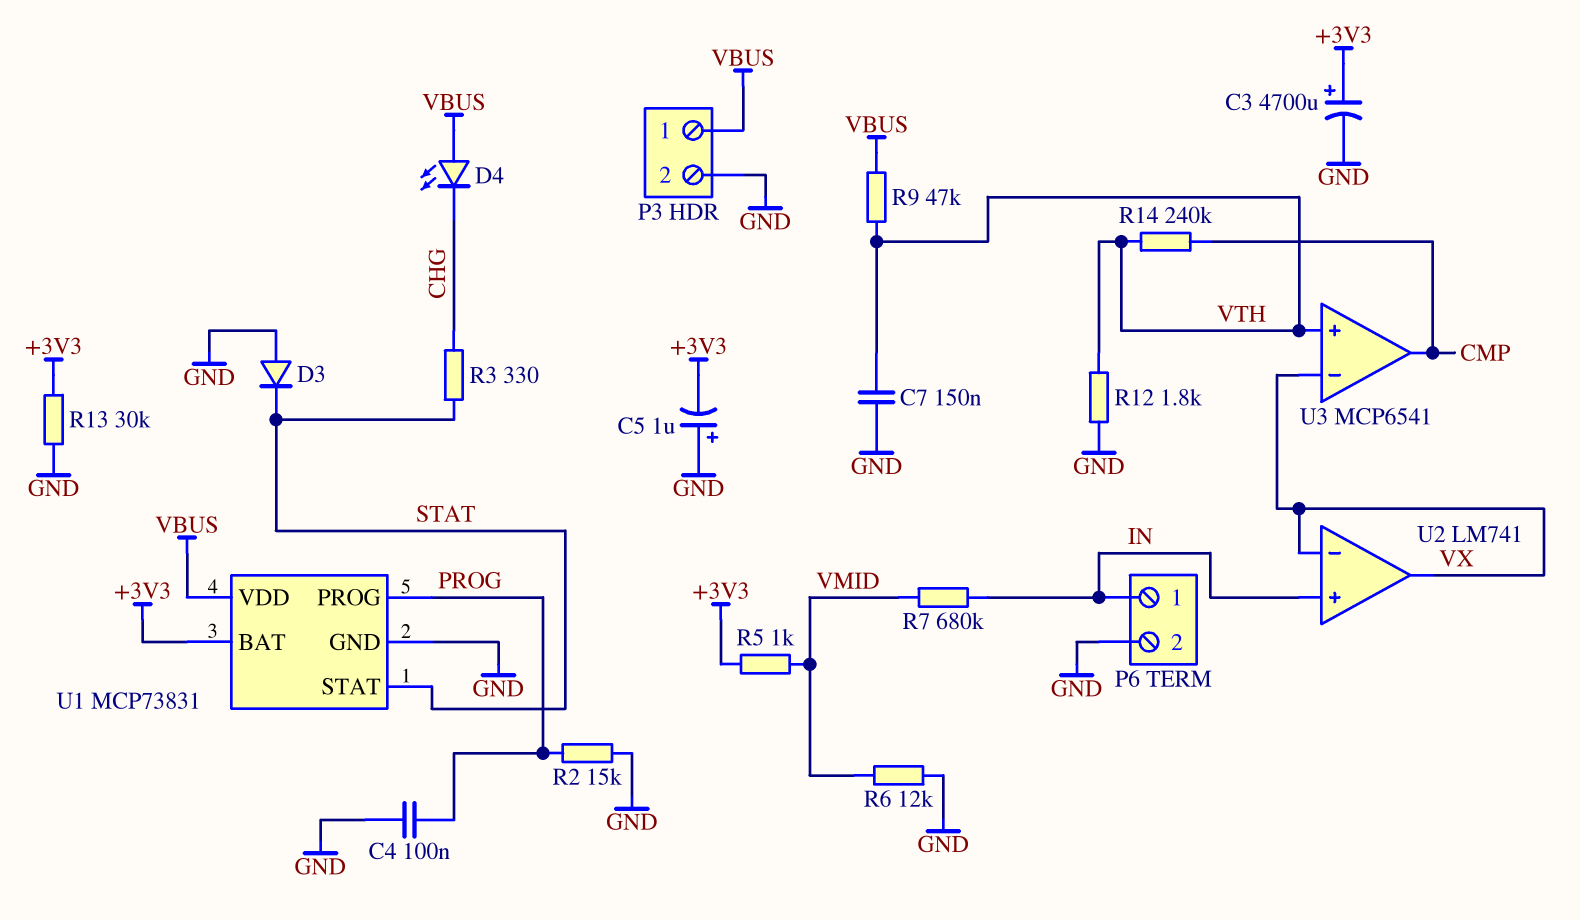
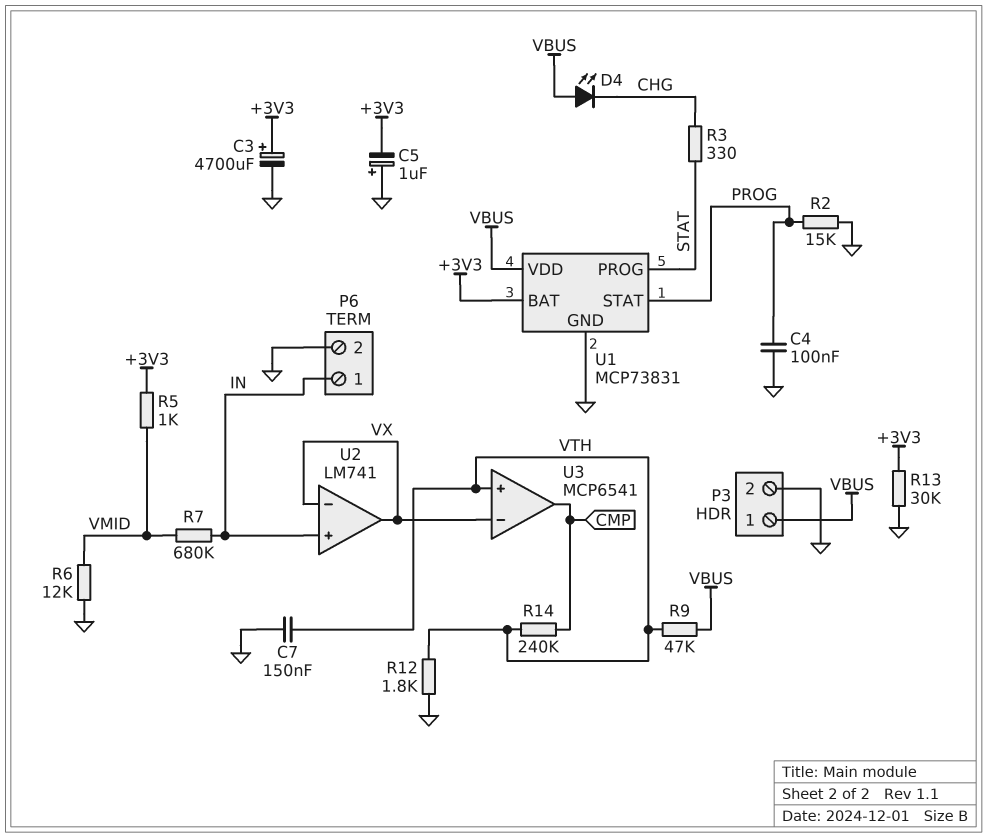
D3: diode (A GND, K STAT) -> none
U1 pin PROG: PROG -> STAT
U1 pin STAT: STAT -> PROG

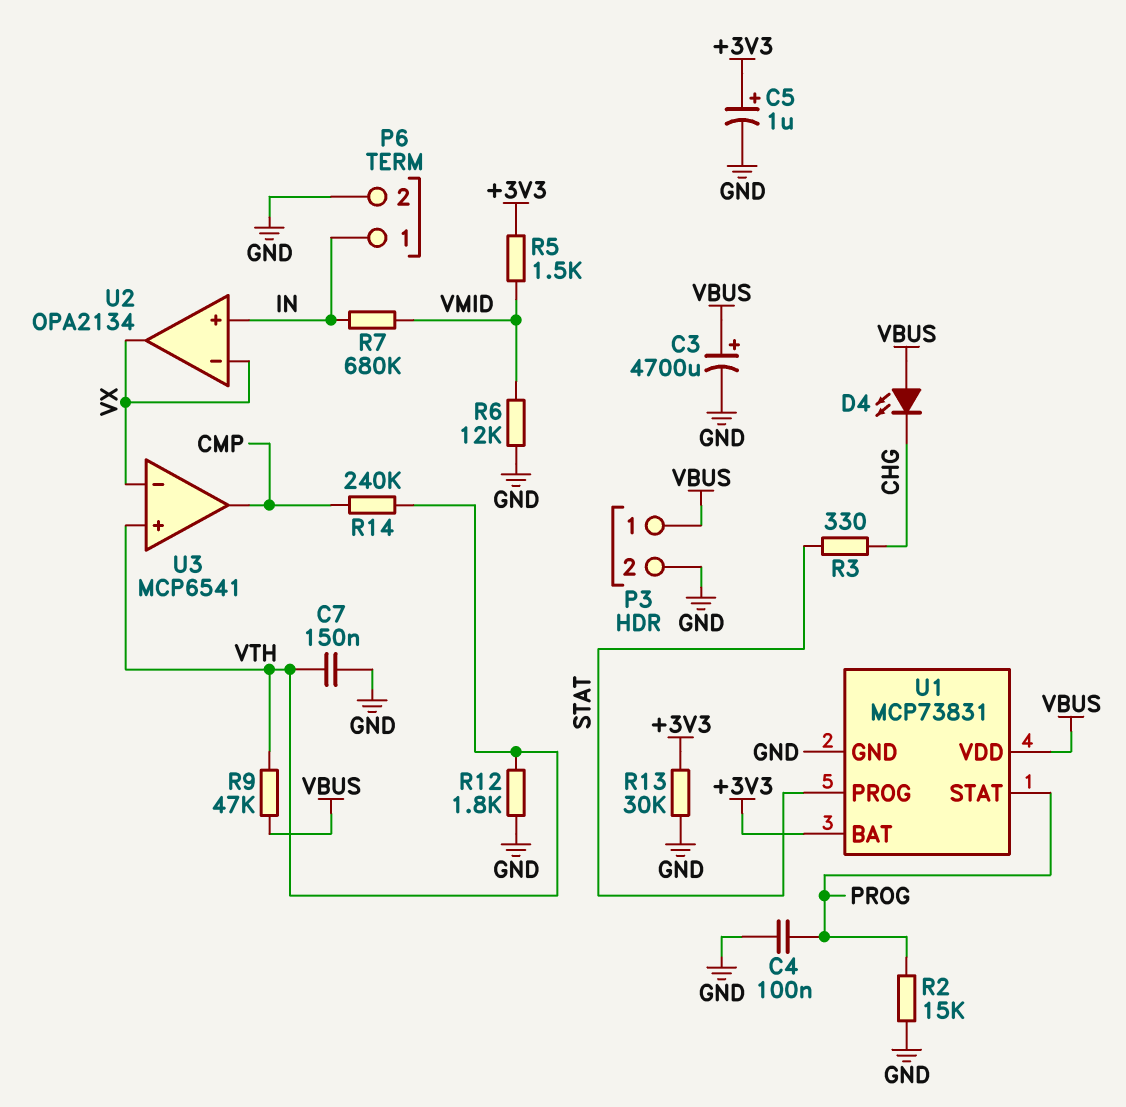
C3: 4700uF (plus +3V3, minus GND) -> 4700uF (plus VBUS, minus GND)
C5: 1uF (plus GND, minus +3V3) -> 1uF (plus +3V3, minus GND)
R5: 1k (+3V3, VMID) -> 1.5k (+3V3, VMID)
U2: LM741 -> OPA2134

